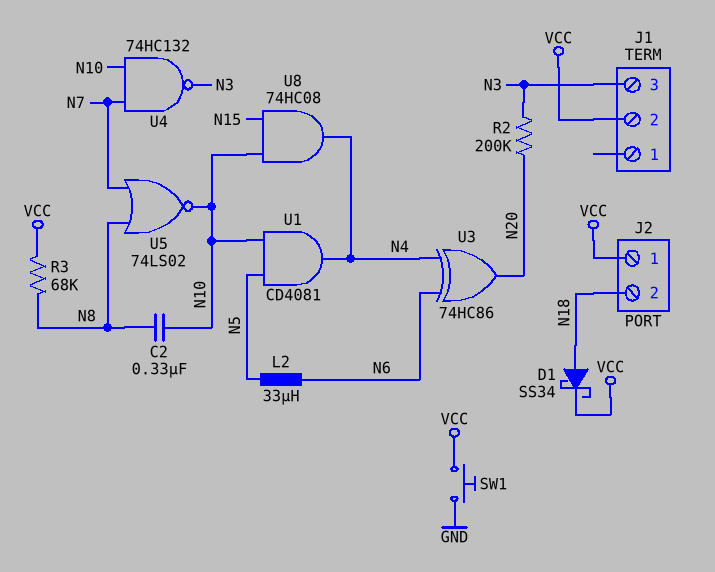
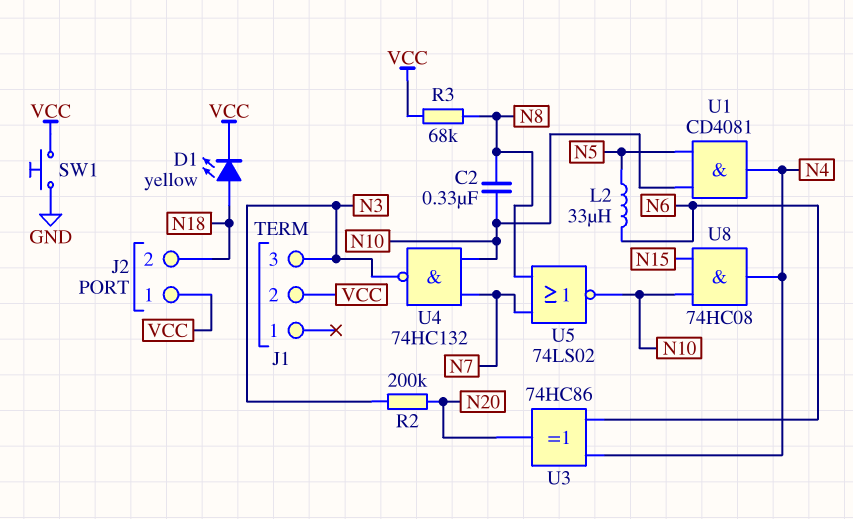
D1: schottky SS34 (A N18, K VCC) -> LED yellow (A N18, K VCC)

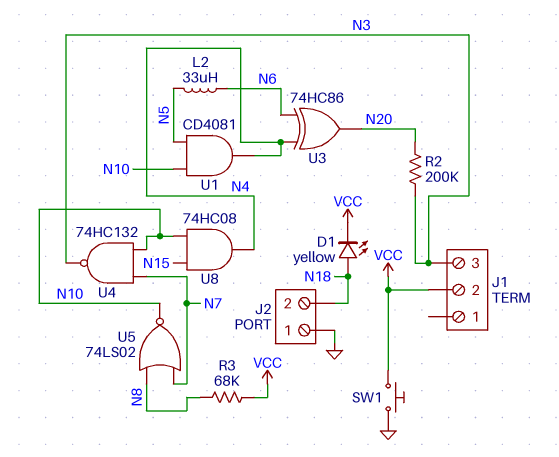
C2: 330nF (N8, N10) -> none
J2 pin 1: VCC -> GND

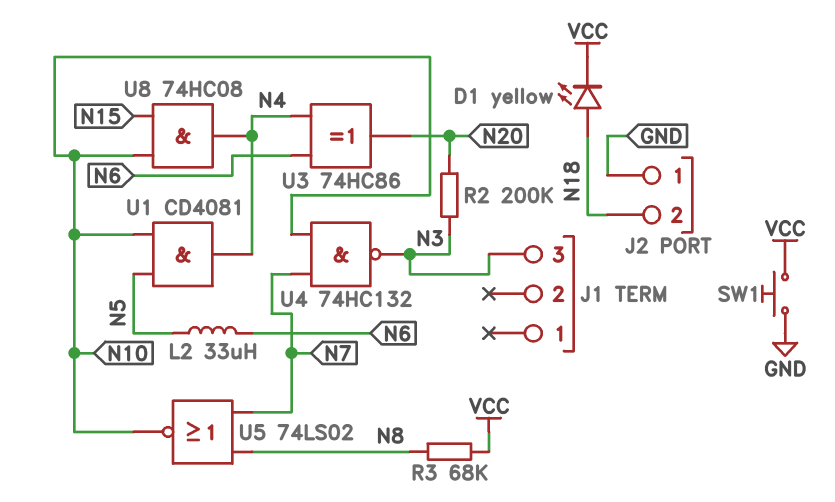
J1 pin 2: VCC -> none

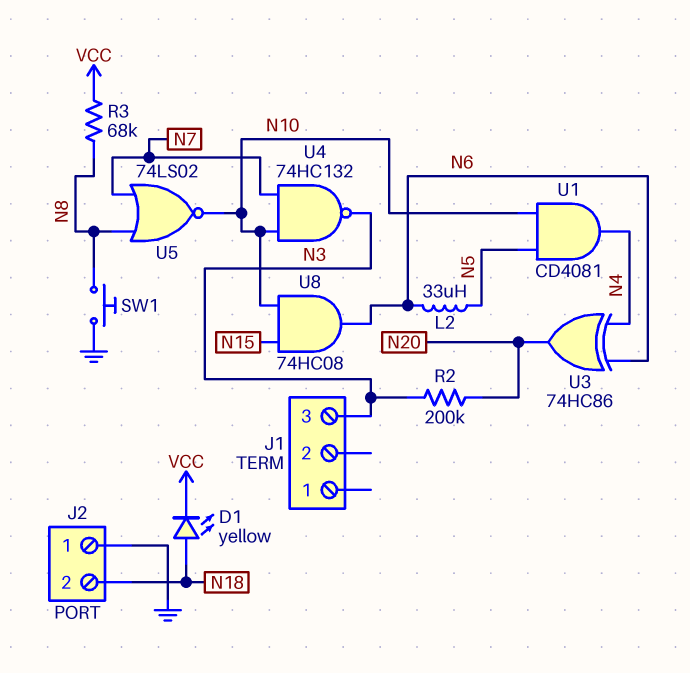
SW1: button (GND, VCC) -> button (GND, N8)
U8: AND 74HC08 (in N10, in N15, out N4) -> AND 74HC08 (in N10, in N15, out N6)

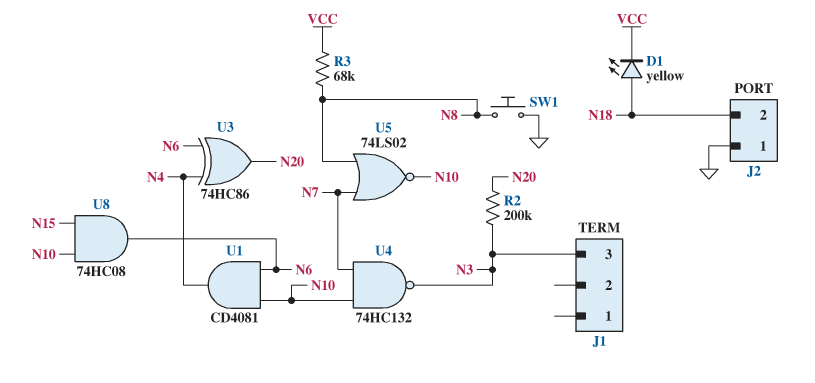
L2: 33uH (N5, N6) -> none
U1: AND CD4081 (in N5, in N10, out N4) -> AND CD4081 (in N6, in N10, out N4)

